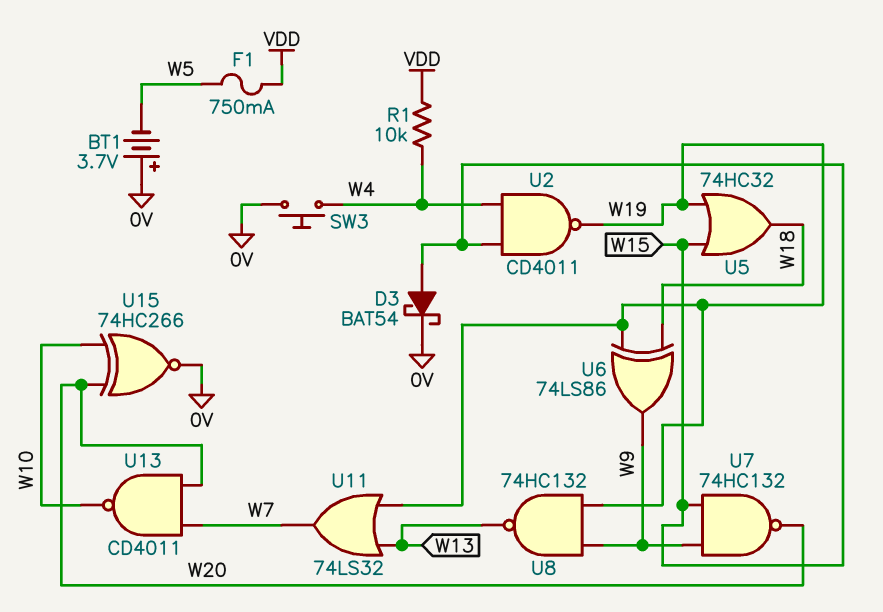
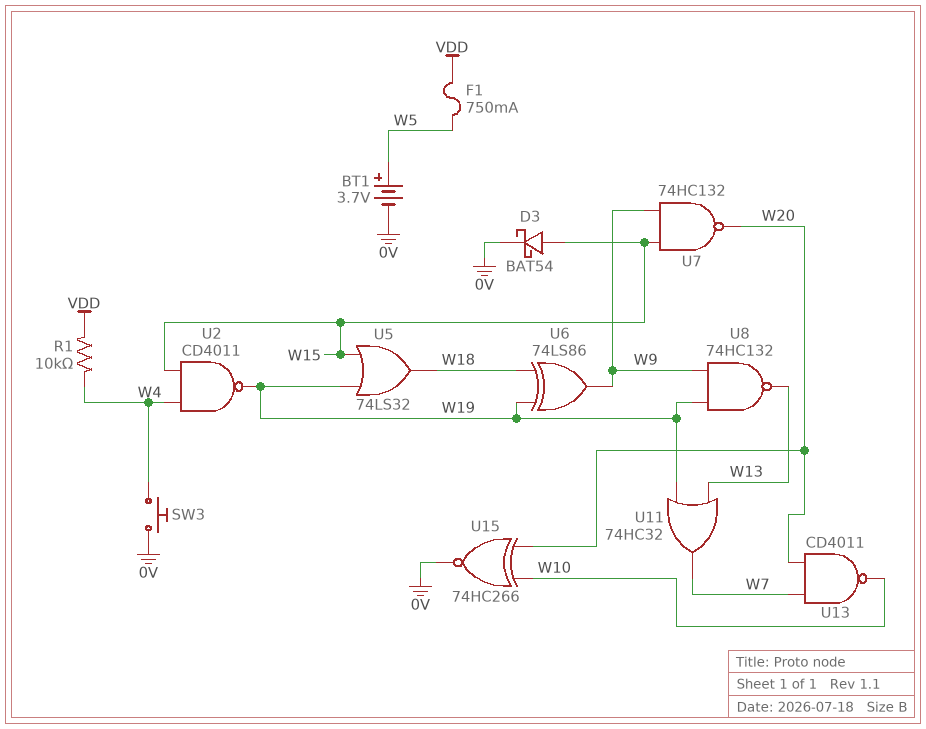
BT1: 3.7V (plus 0V, minus W5) -> 3.7V (plus W5, minus 0V)
U5: OR 74HC32 (in W15, in W19, out W18) -> OR 74LS32 (in W15, in W19, out W18)
U11: OR 74LS32 (in W13, in W19, out W7) -> OR 74HC32 (in W13, in W19, out W7)

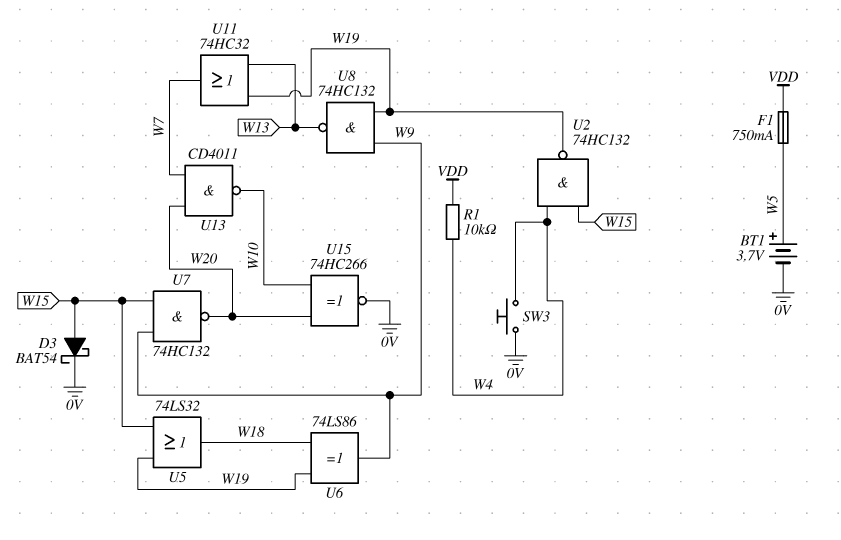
U2: NAND CD4011 (in W4, in W15, out W19) -> NAND 74HC132 (in W4, in W15, out W19)

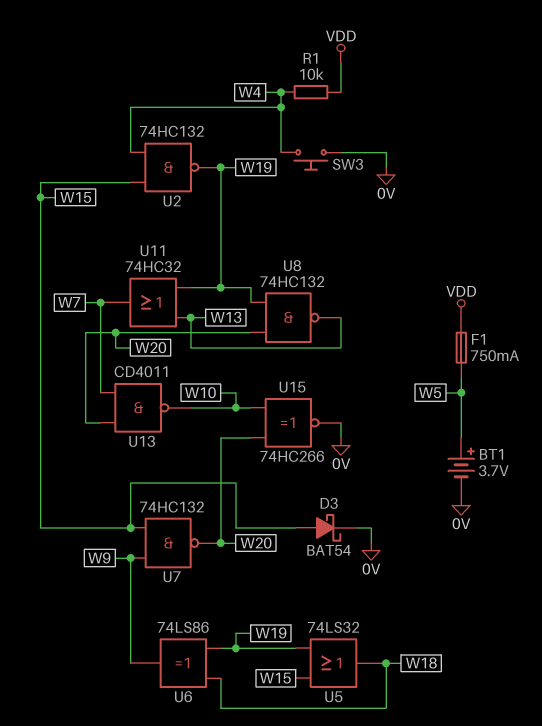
U8: NAND 74HC132 (in W9, in W19, out W13) -> NAND 74HC132 (in W19, in W20, out W13)

